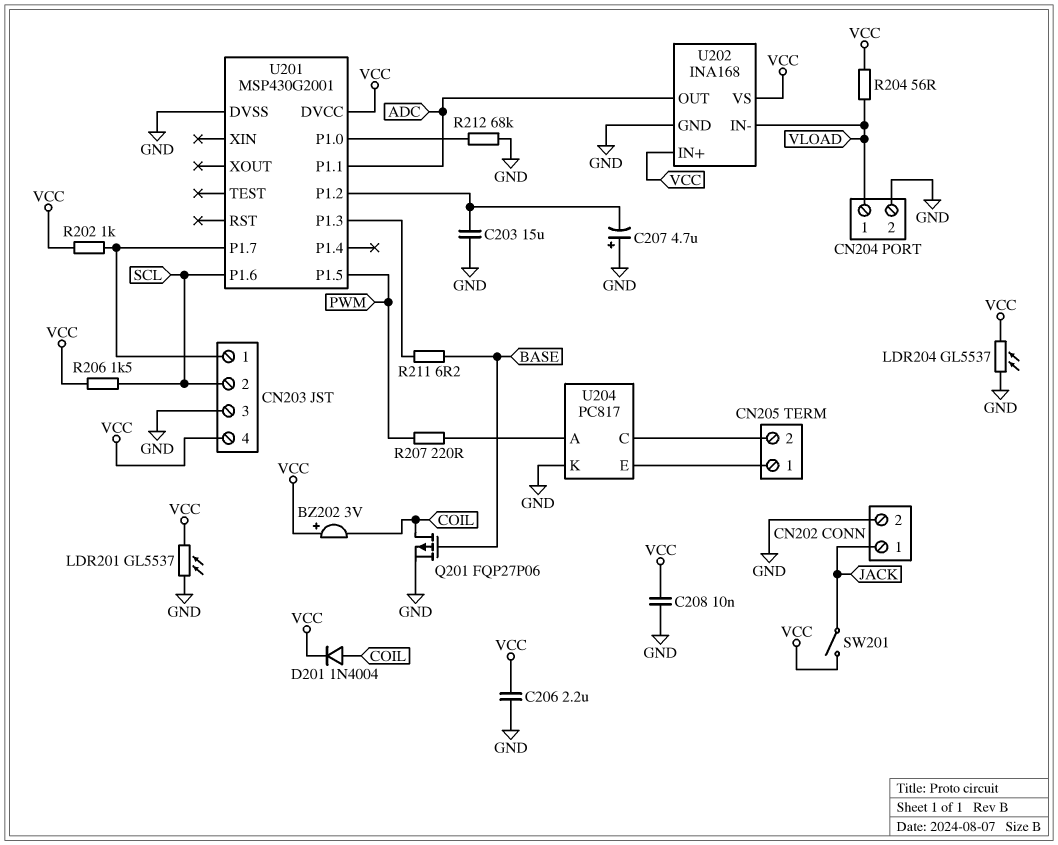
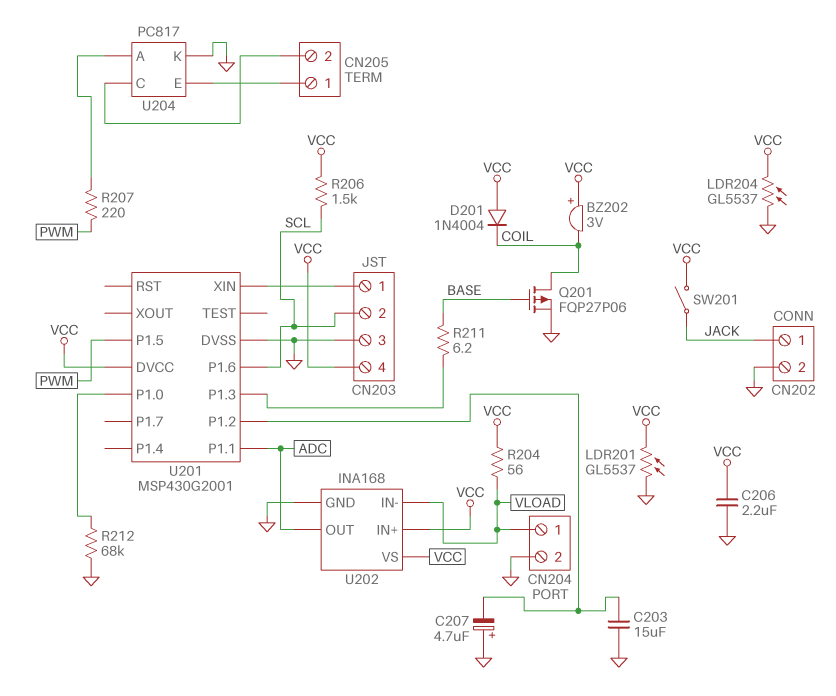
C208: 10nF (GND, VCC) -> none
D201: diode 1N4004 (A COIL, K VCC) -> diode 1N4004 (A VCC, K COIL)
R202: 1k (CN203/1, VCC) -> none
U201 pin P1.7: CN203/1 -> none
U201 pin XIN: none -> CN203/1

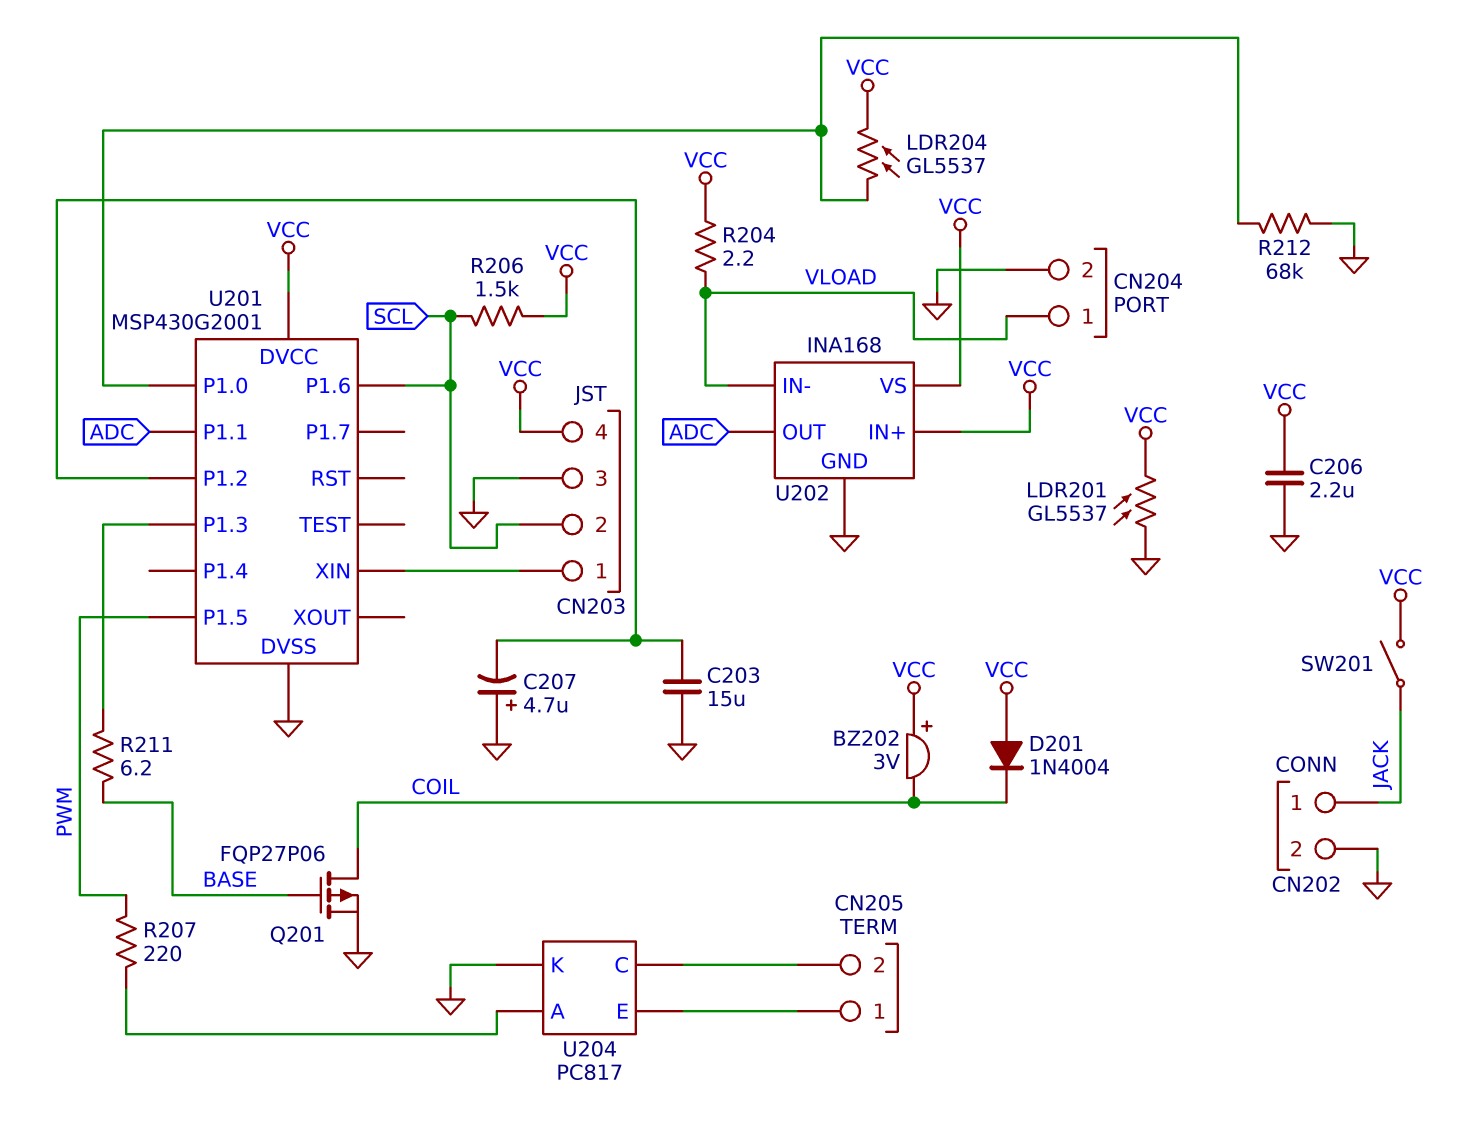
LDR204: GL5537 (GND, VCC) -> GL5537 (U201/P1.0, VCC)
R204: 56 (VCC, VLOAD) -> 2.2 (VCC, VLOAD)

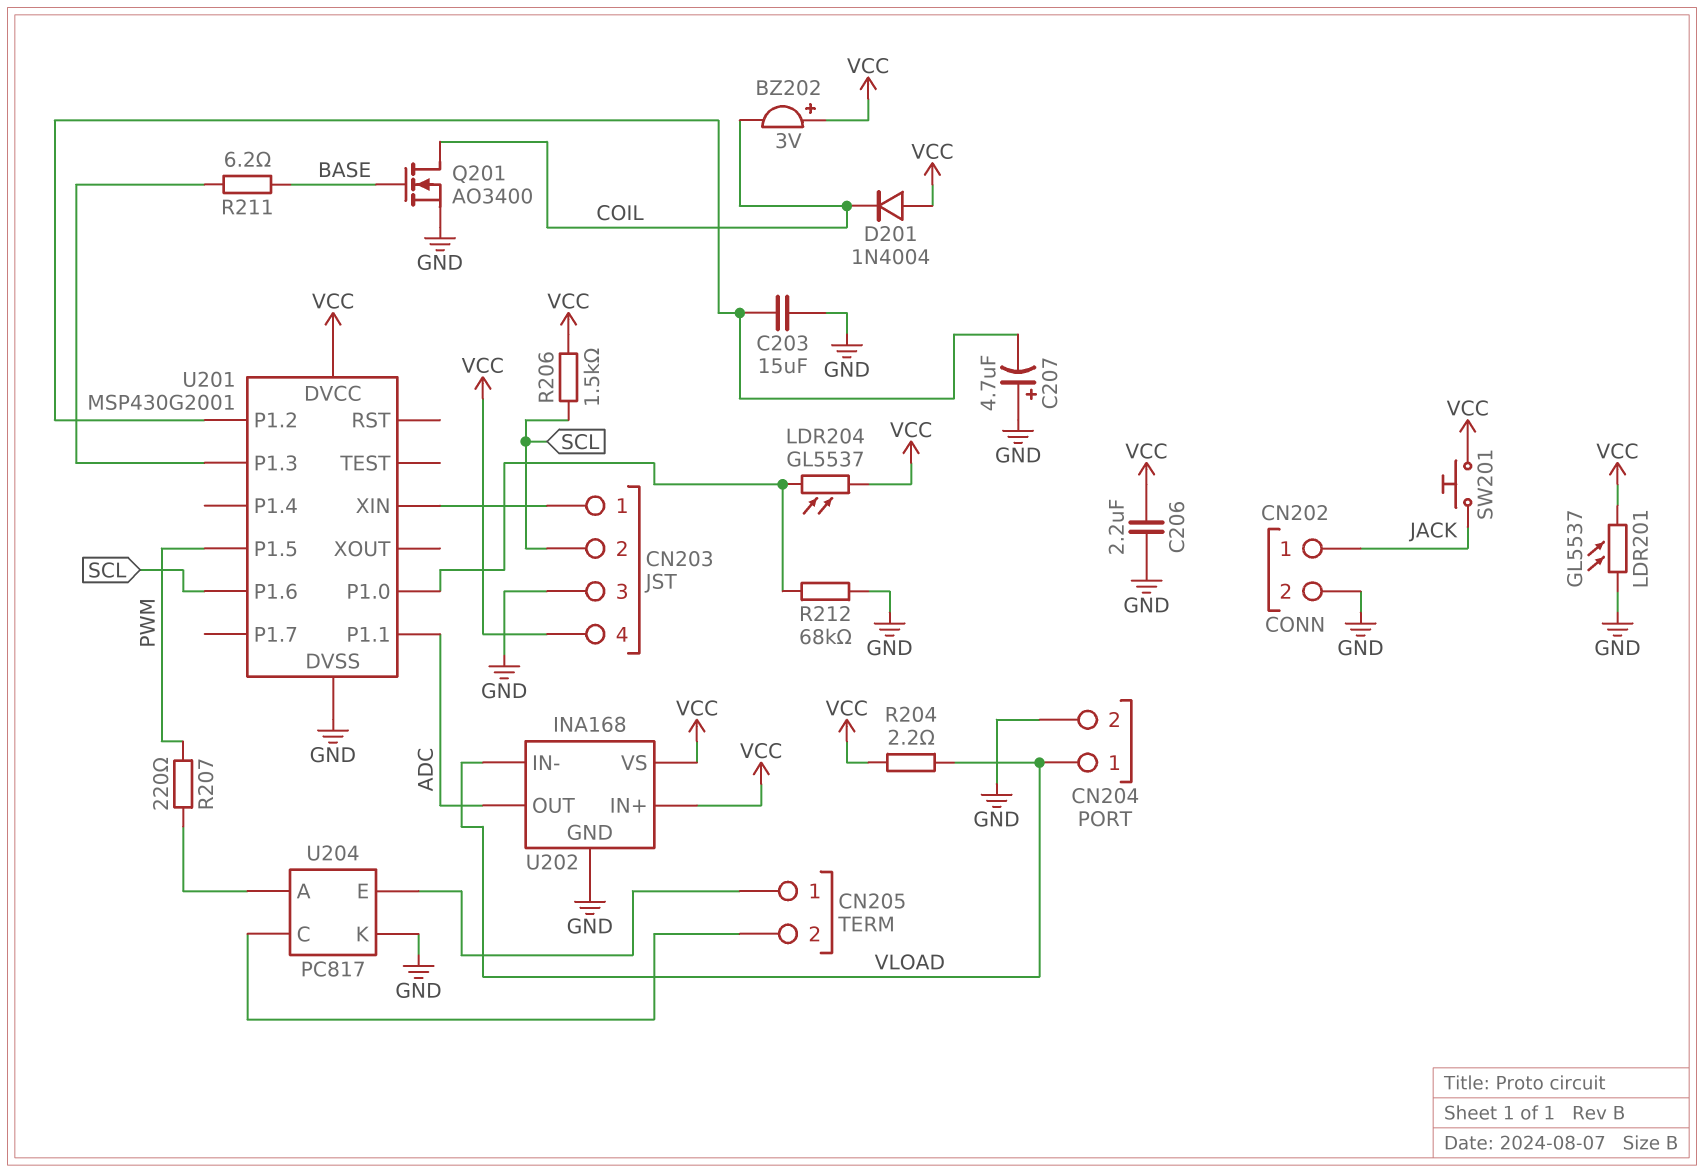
Q201: PMOS FQP27P06 (G BASE, D COIL, S GND) -> NMOS AO3400 (G BASE, D COIL, S GND)
SW201: switch (JACK, VCC) -> button (JACK, VCC)

